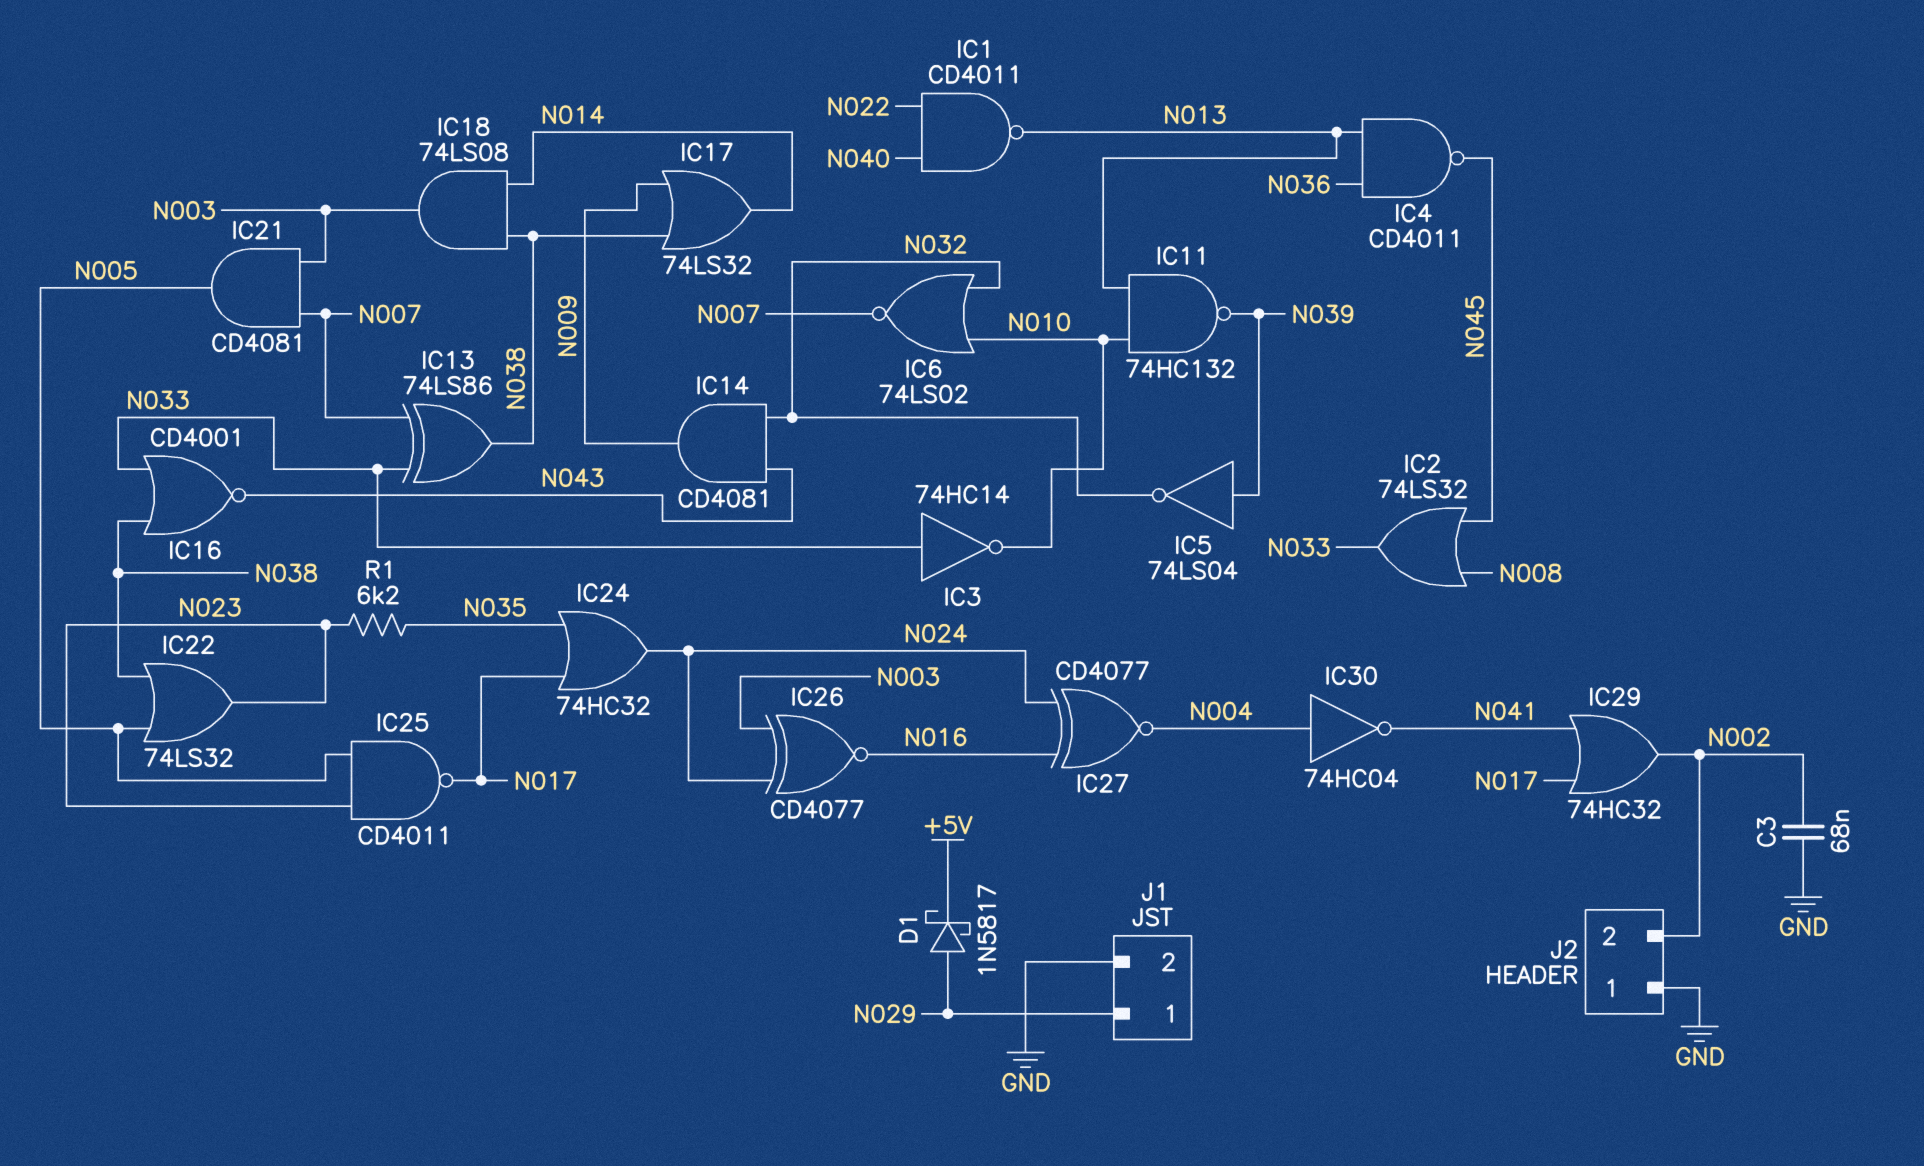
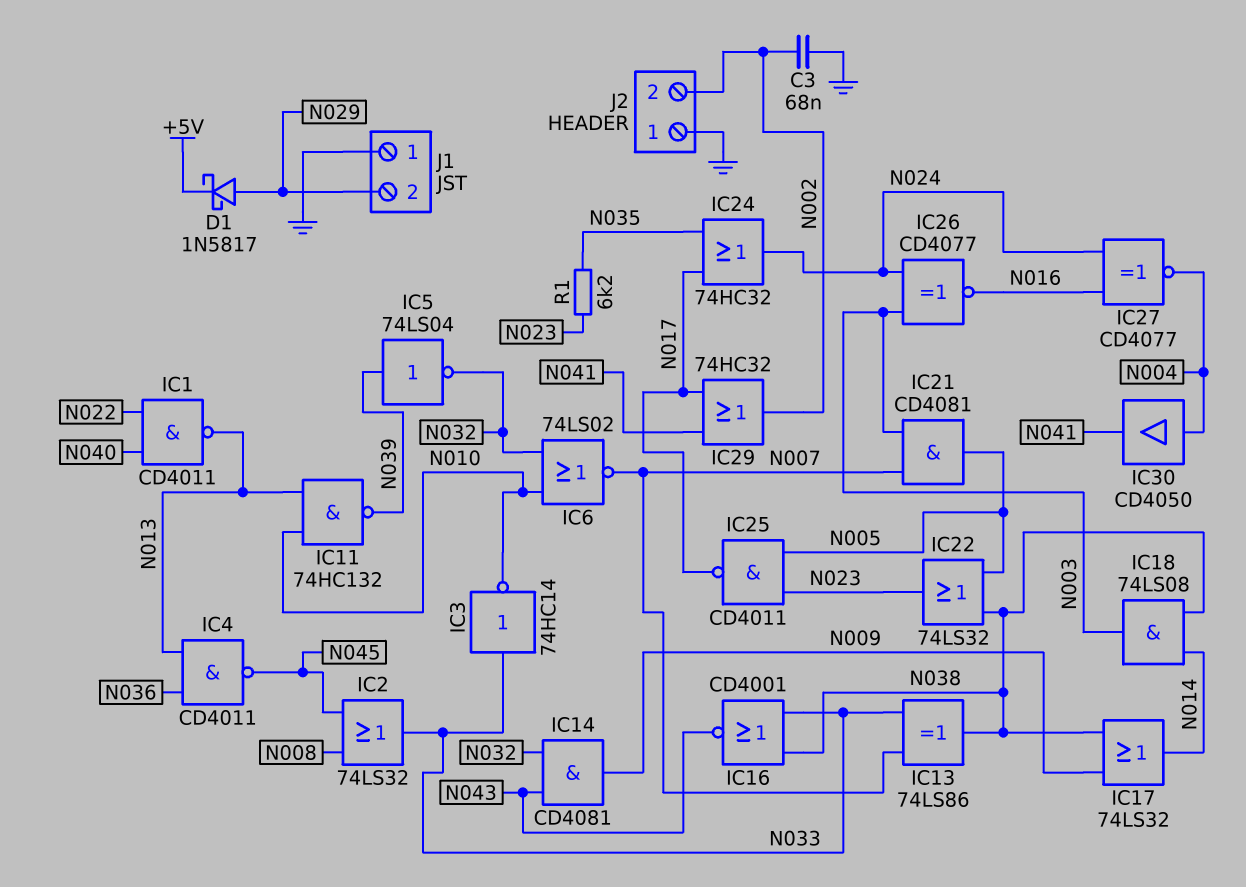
IC30: NOT 74HC04 (in N004, out N041) -> buffer CD4050 (in N004, out N041)
J1 pin 1: N029 -> GND
J1 pin 2: GND -> N029

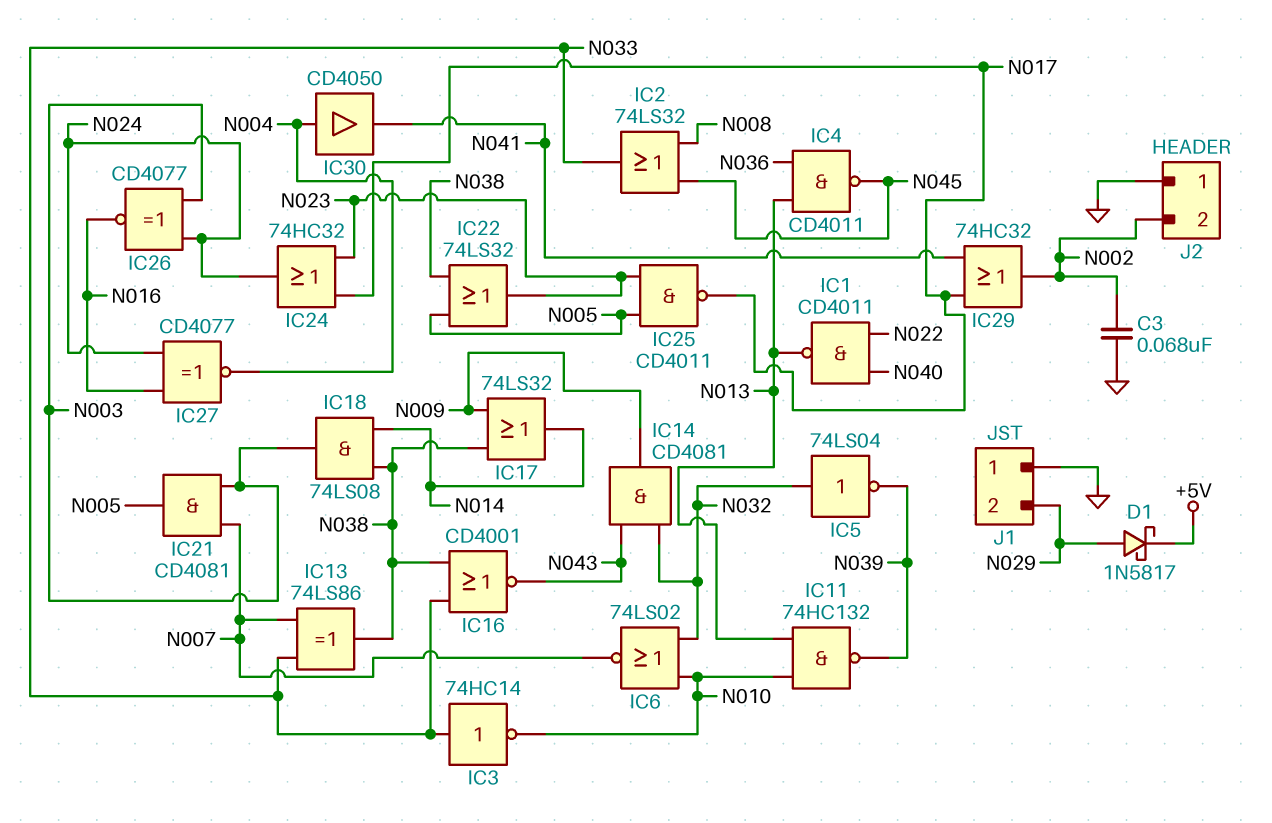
IC5: NOT 74LS04 (in N039, out N032) -> NOT 74LS04 (in N032, out N039)
IC24: OR 74HC32 (in N017, in N035, out N024) -> OR 74HC32 (in N017, in N023, out N024)
R1: 6.2k (N023, N035) -> none

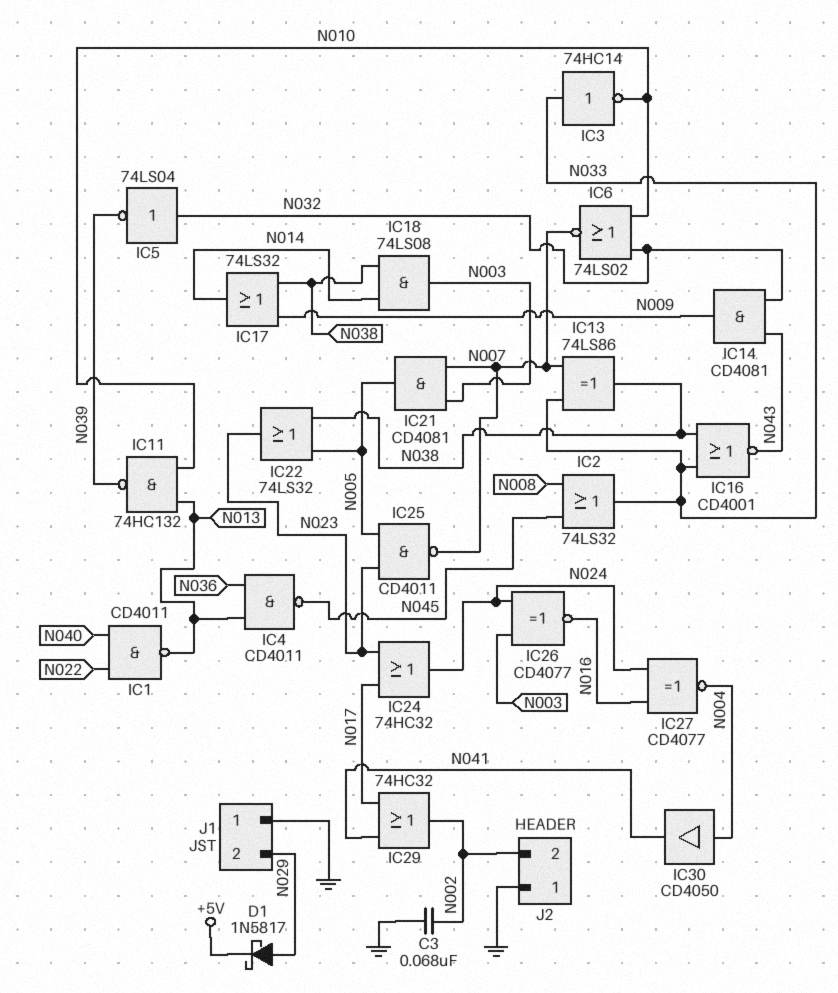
IC25: NAND CD4011 (in N005, in N023, out N017) -> NAND CD4011 (in N005, in N023, out N007)

